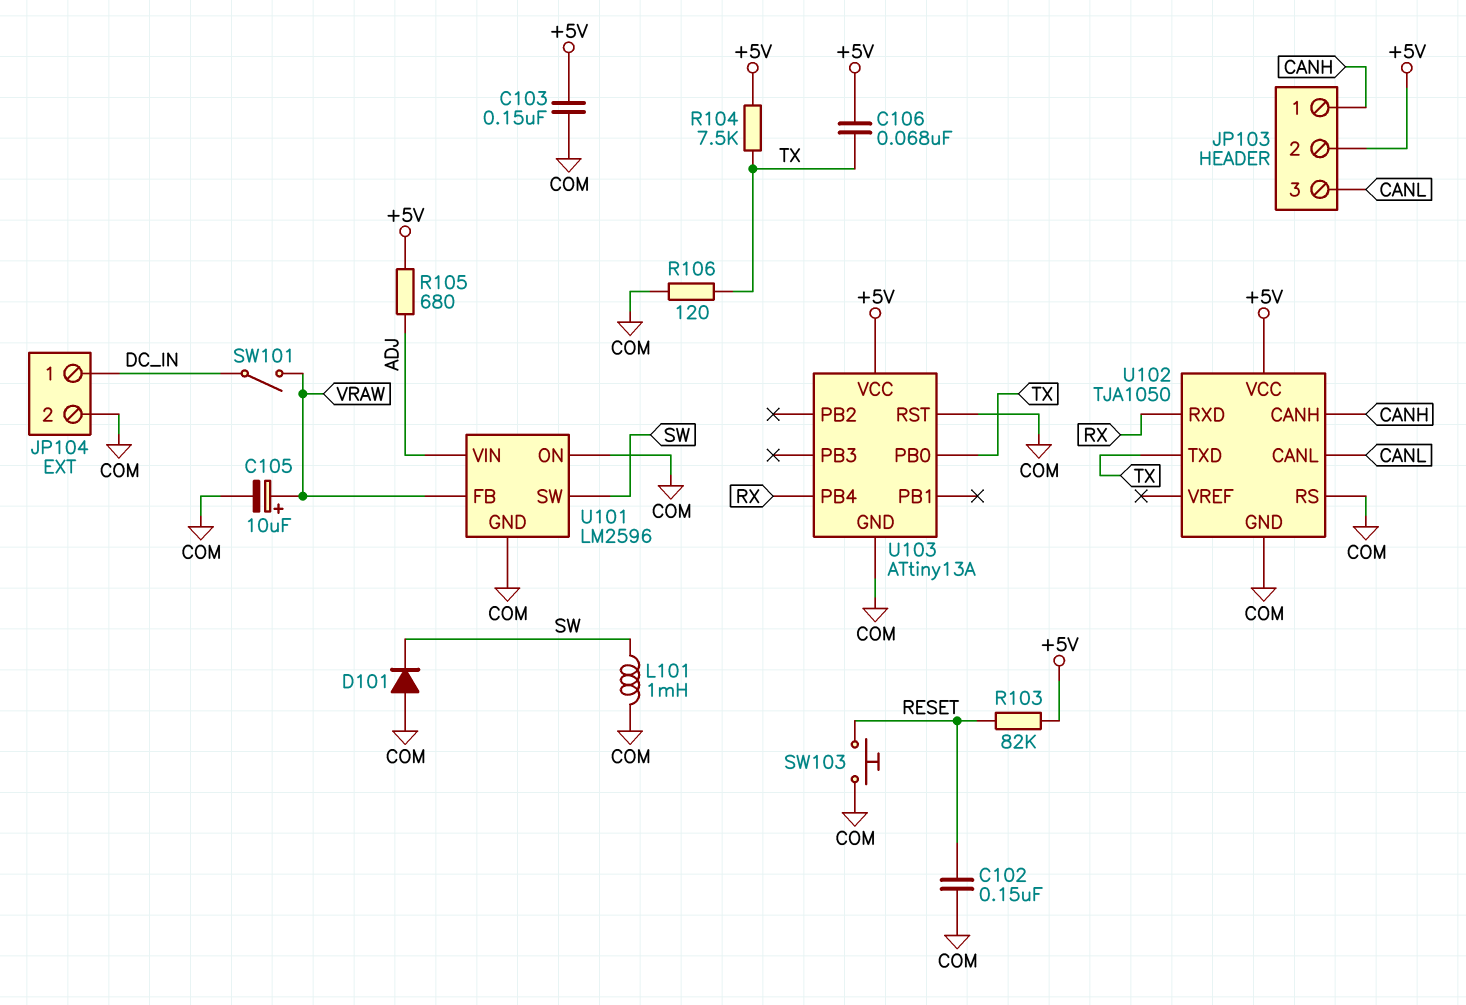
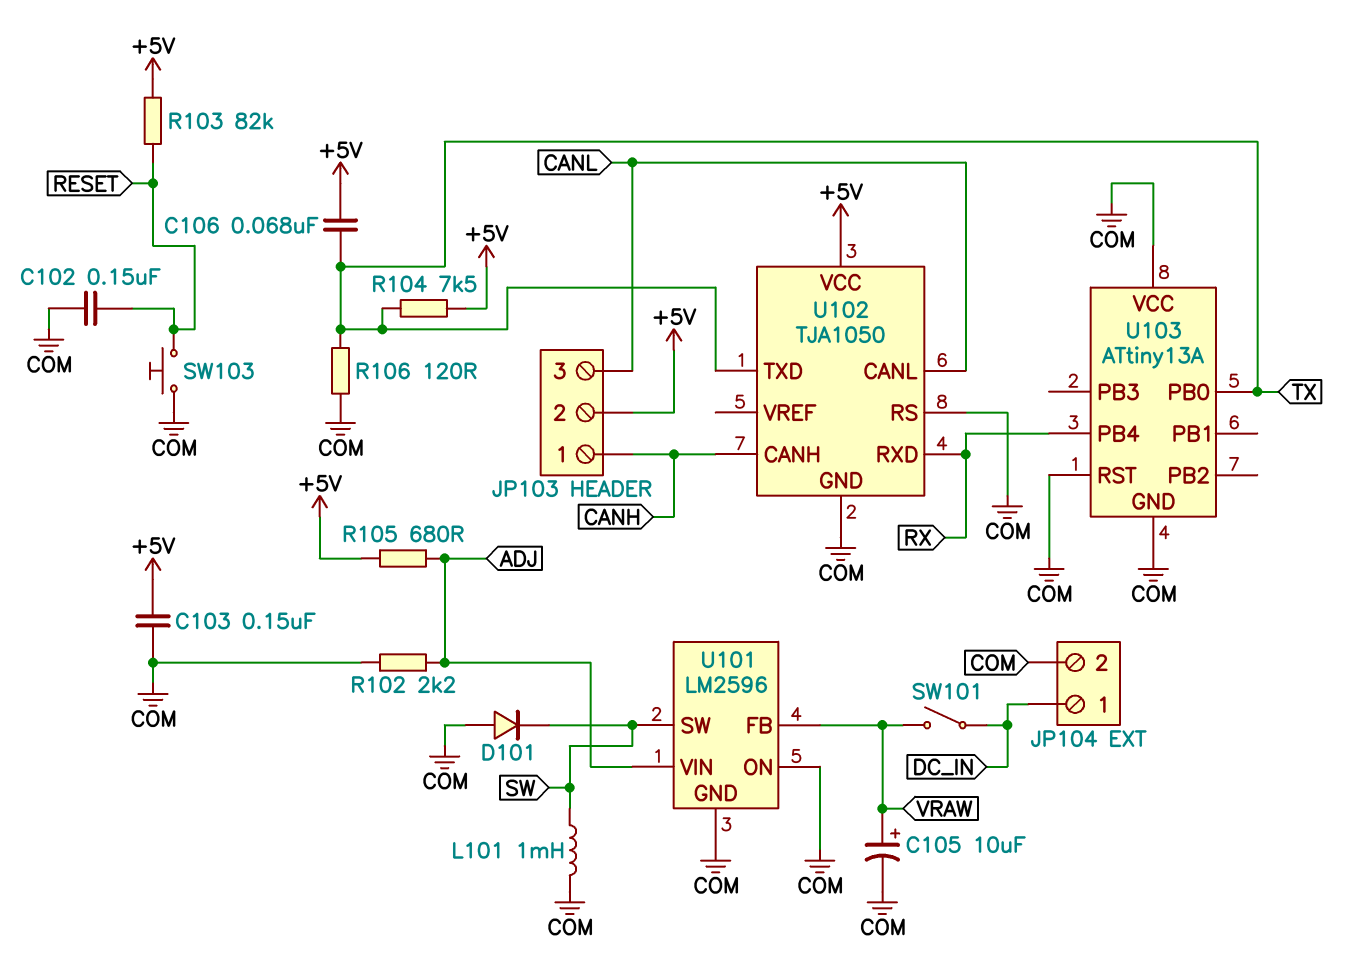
R102: none -> 2.2k (ADJ, COM)
U103 pin VCC: +5V -> COM

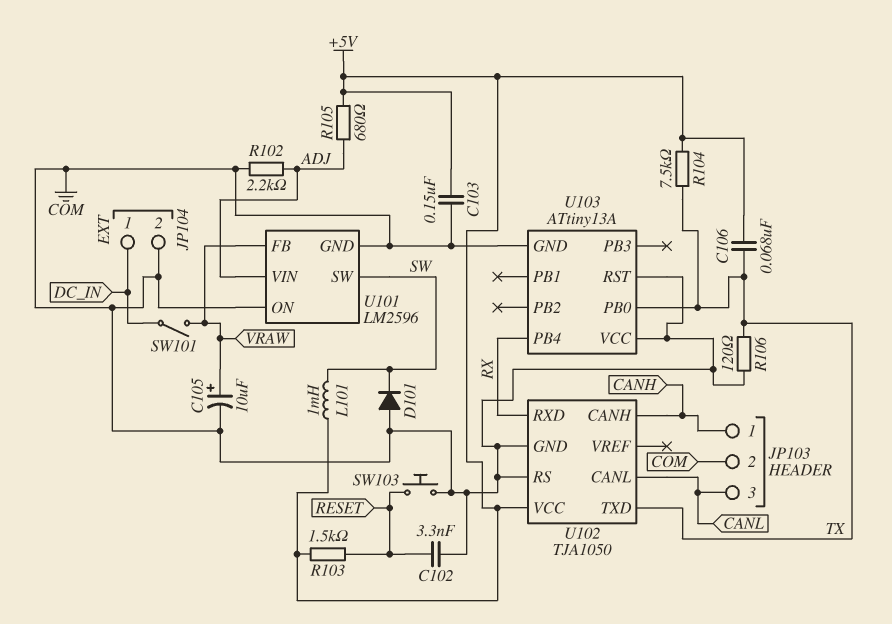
C102: 150nF (COM, RESET) -> 3.3nF (COM, RESET)
JP103 pin 2: +5V -> COM
L101: 1mH (COM, SW) -> 1mH (+5V, SW)
R103: 82k (+5V, RESET) -> 1.5k (+5V, RESET)

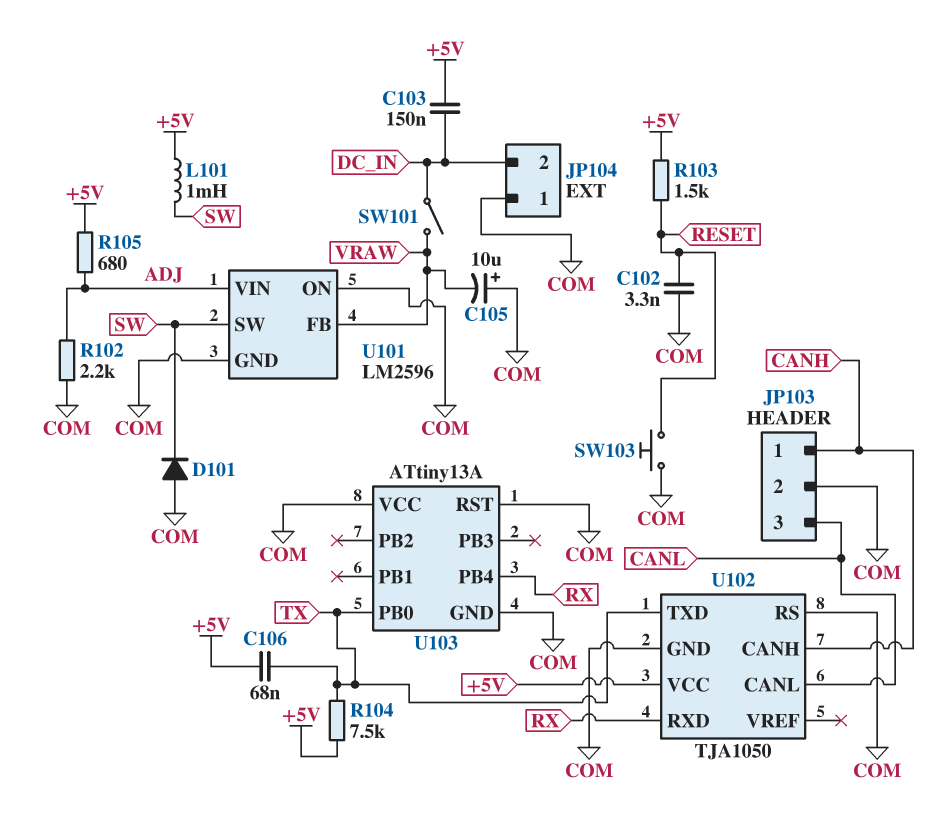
C103: 150nF (+5V, COM) -> 150nF (+5V, DC_IN)
C105: 10uF (plus VRAW, minus COM) -> 10uF (plus COM, minus VRAW)
JP104 pin 1: DC_IN -> COM
JP104 pin 2: COM -> DC_IN
R106: 120 (COM, TX) -> none

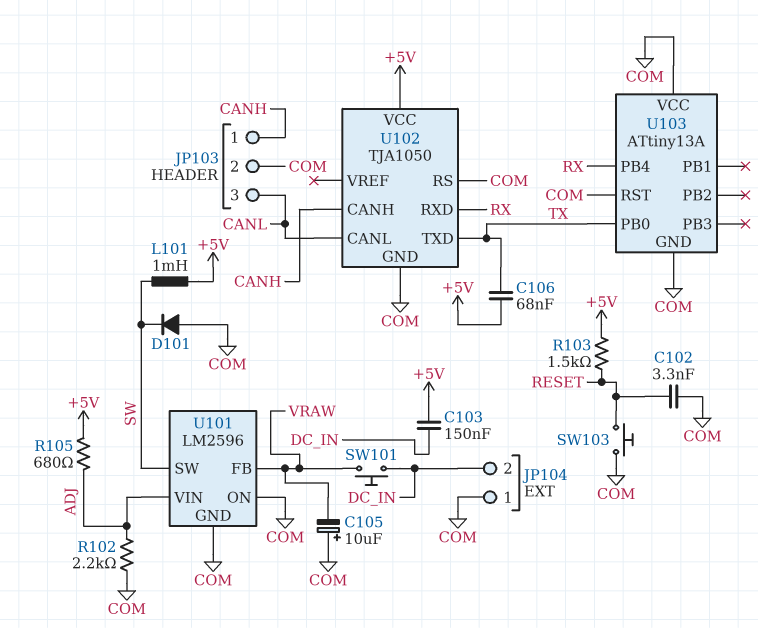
R104: 7.5k (+5V, TX) -> none
SW101: switch (DC_IN, VRAW) -> button (DC_IN, VRAW)

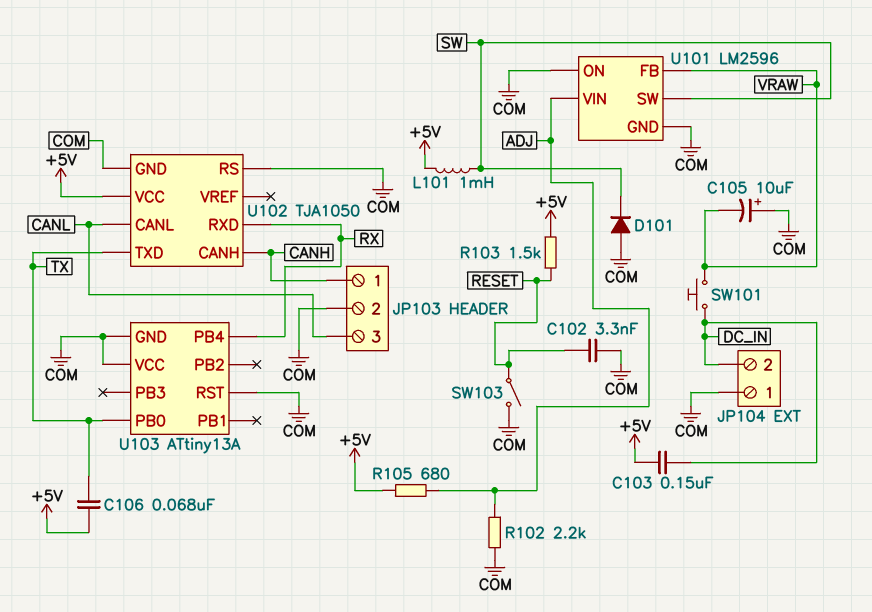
SW103: button (COM, RESET) -> switch (COM, RESET)

